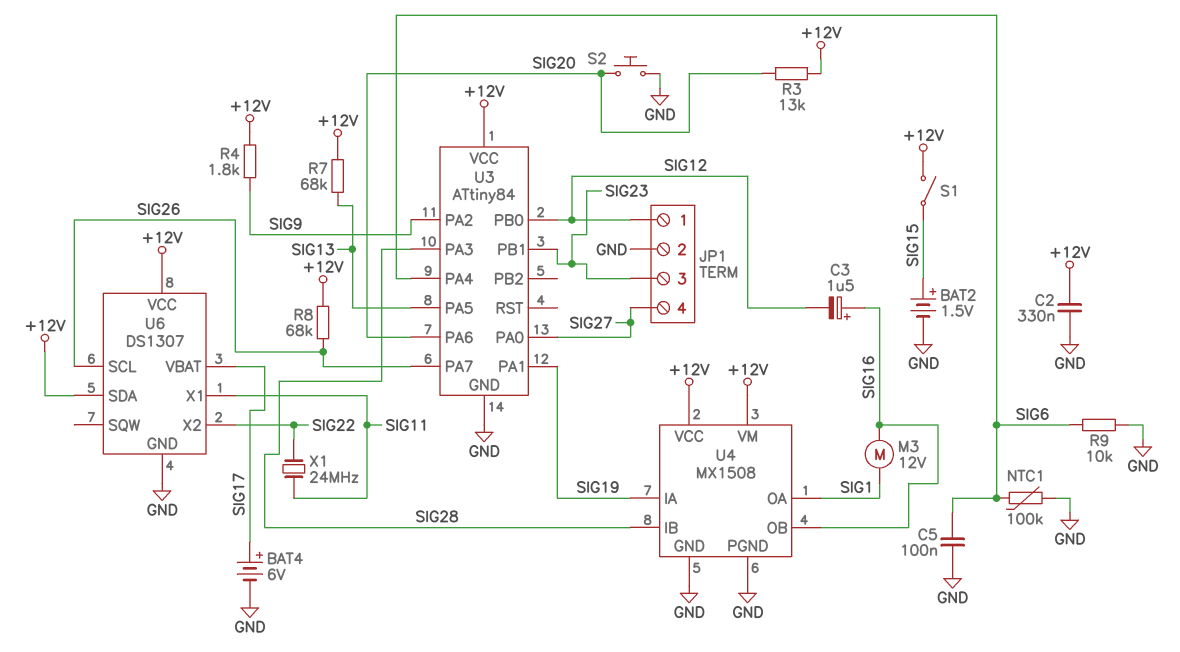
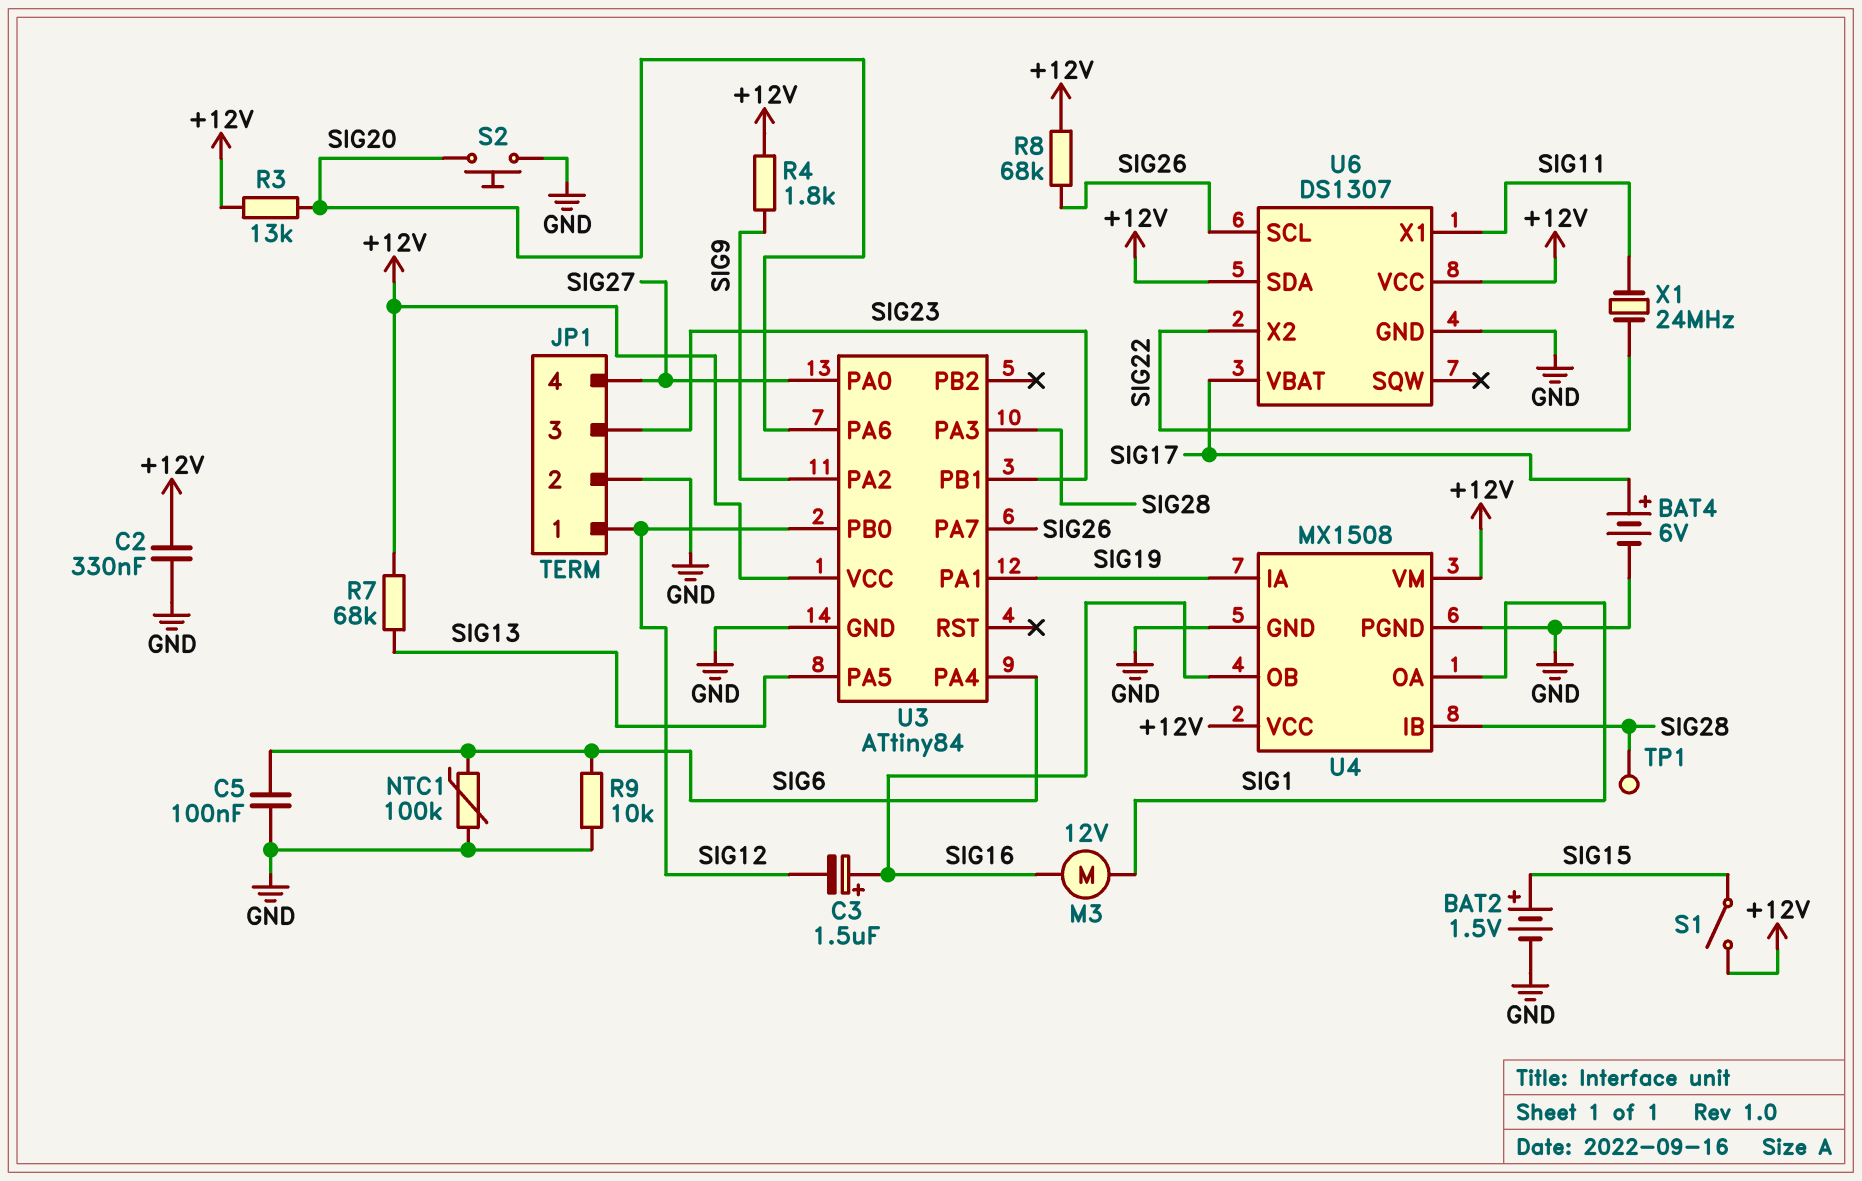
TP1: none -> test point (SIG28)

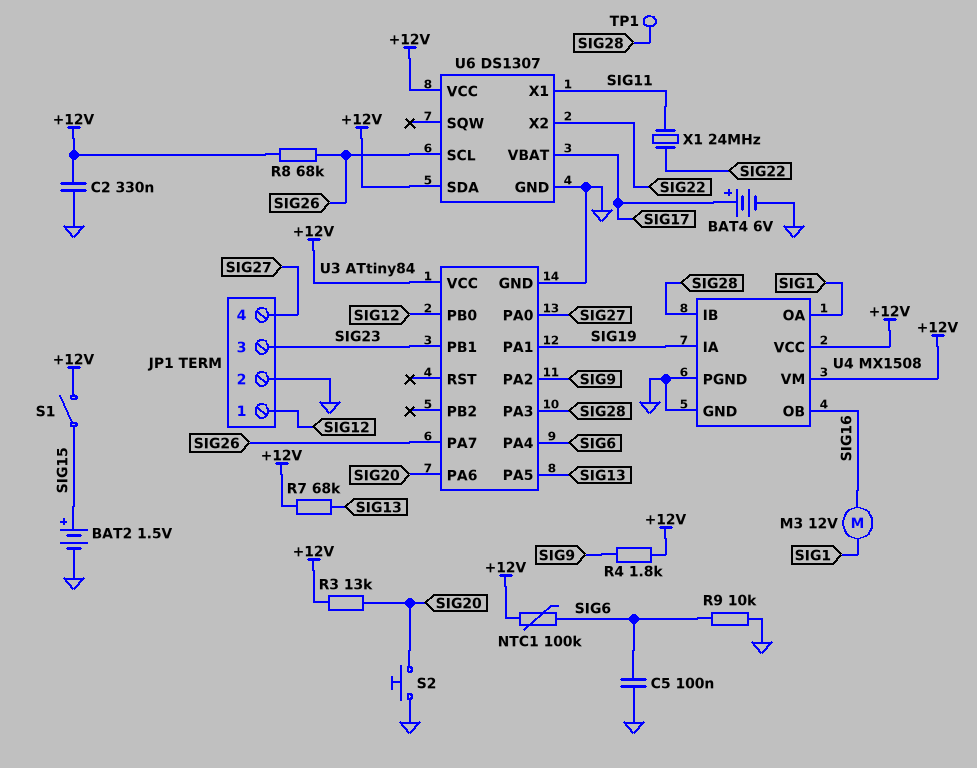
C3: 1.5uF (plus SIG16, minus SIG12) -> none
NTC1: 100k (GND, SIG6) -> 100k (+12V, SIG6)

